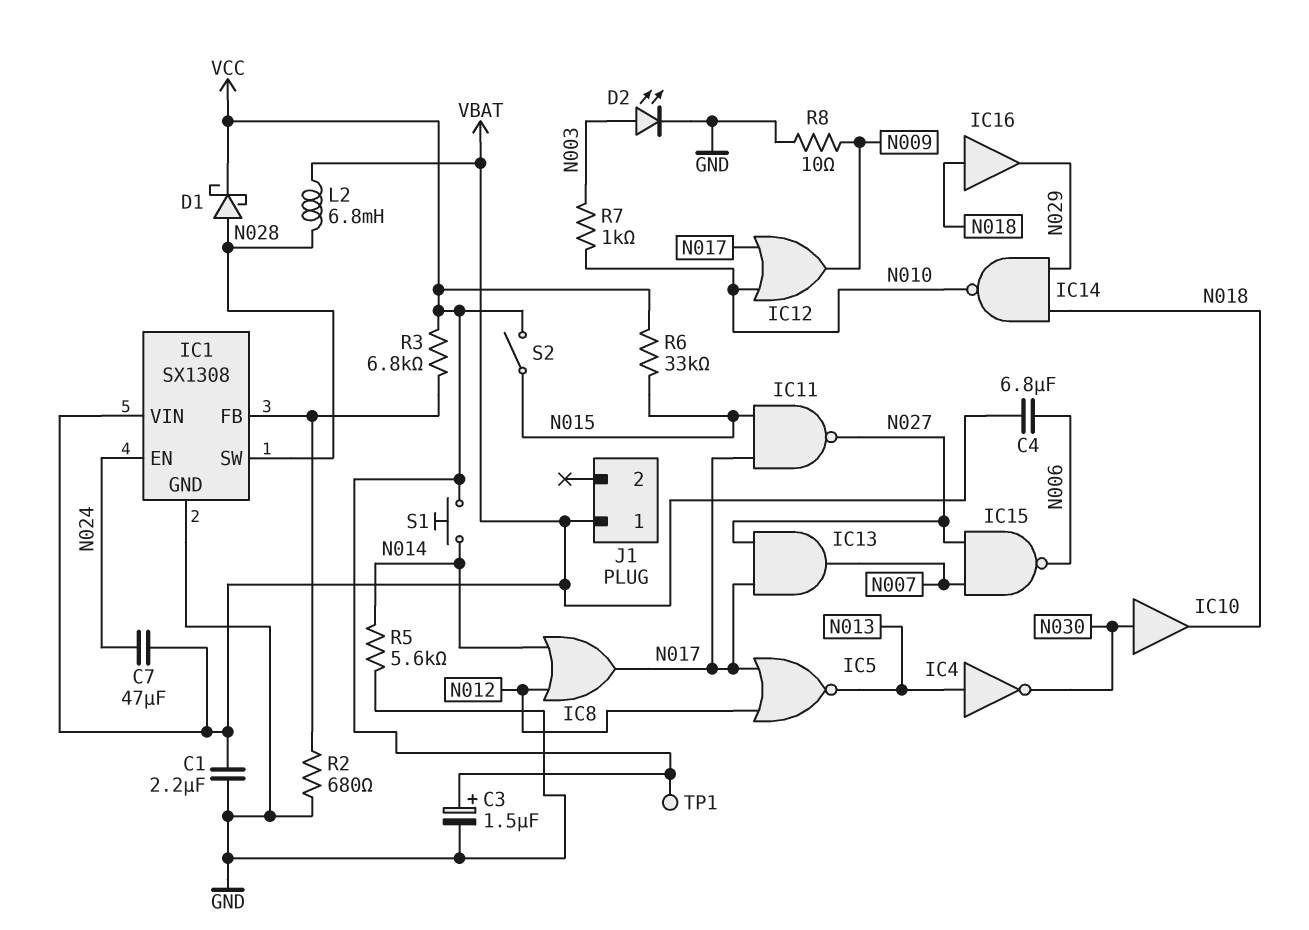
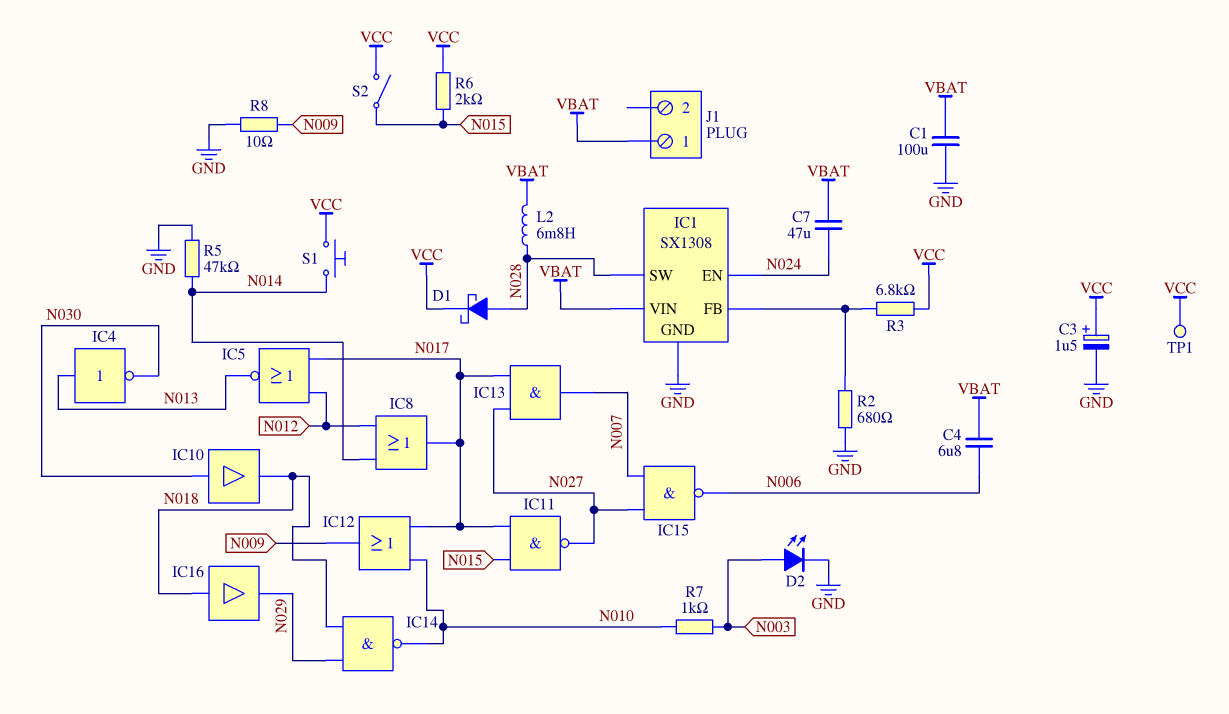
C1: 2.2uF (GND, VBAT) -> 100uF (GND, VBAT)
R5: 5.6k (GND, N014) -> 47k (GND, N014)
R6: 33k (N015, VCC) -> 2k (N015, VCC)

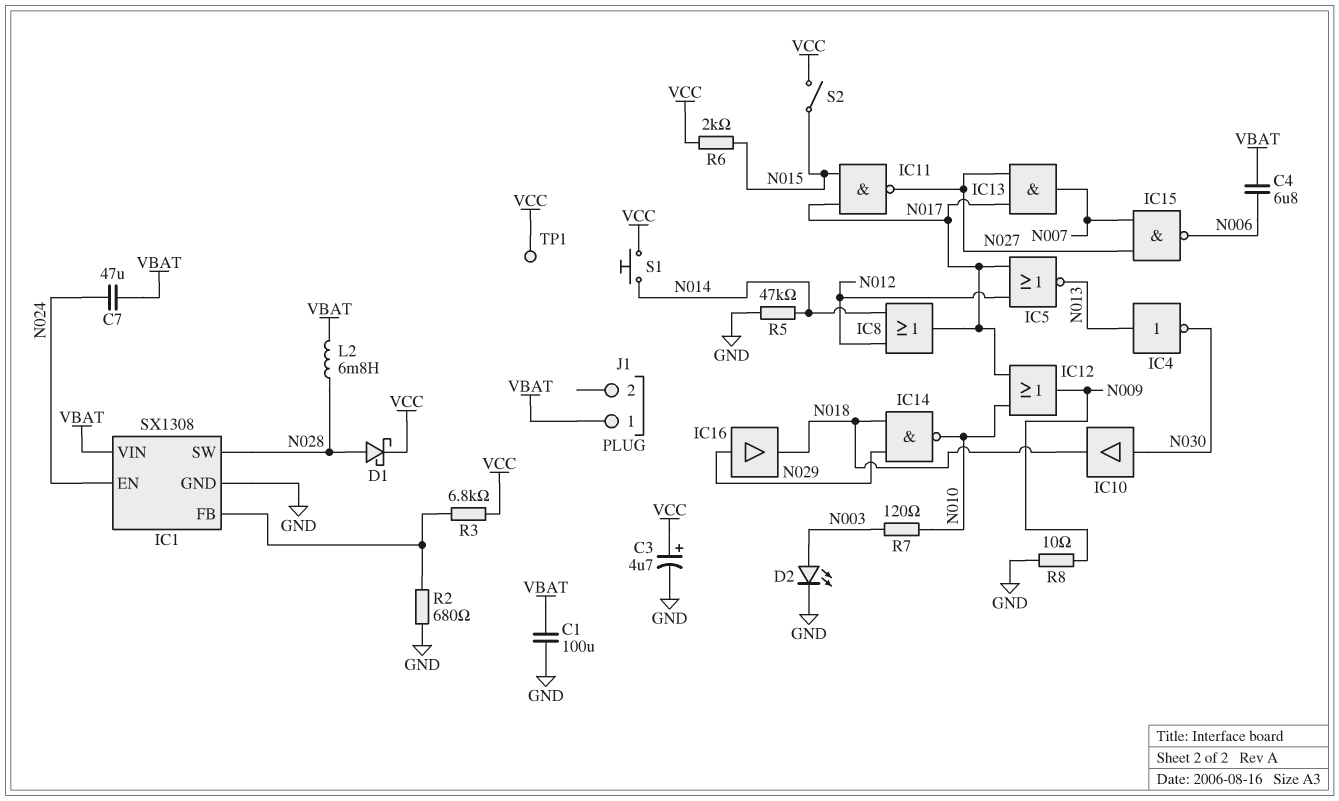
C3: 1.5uF (plus VCC, minus GND) -> 4.7uF (plus VCC, minus GND)
IC16: buffer (in N018, out N029) -> buffer (in N029, out N018)
R7: 1k (N003, N010) -> 120 (N003, N010)

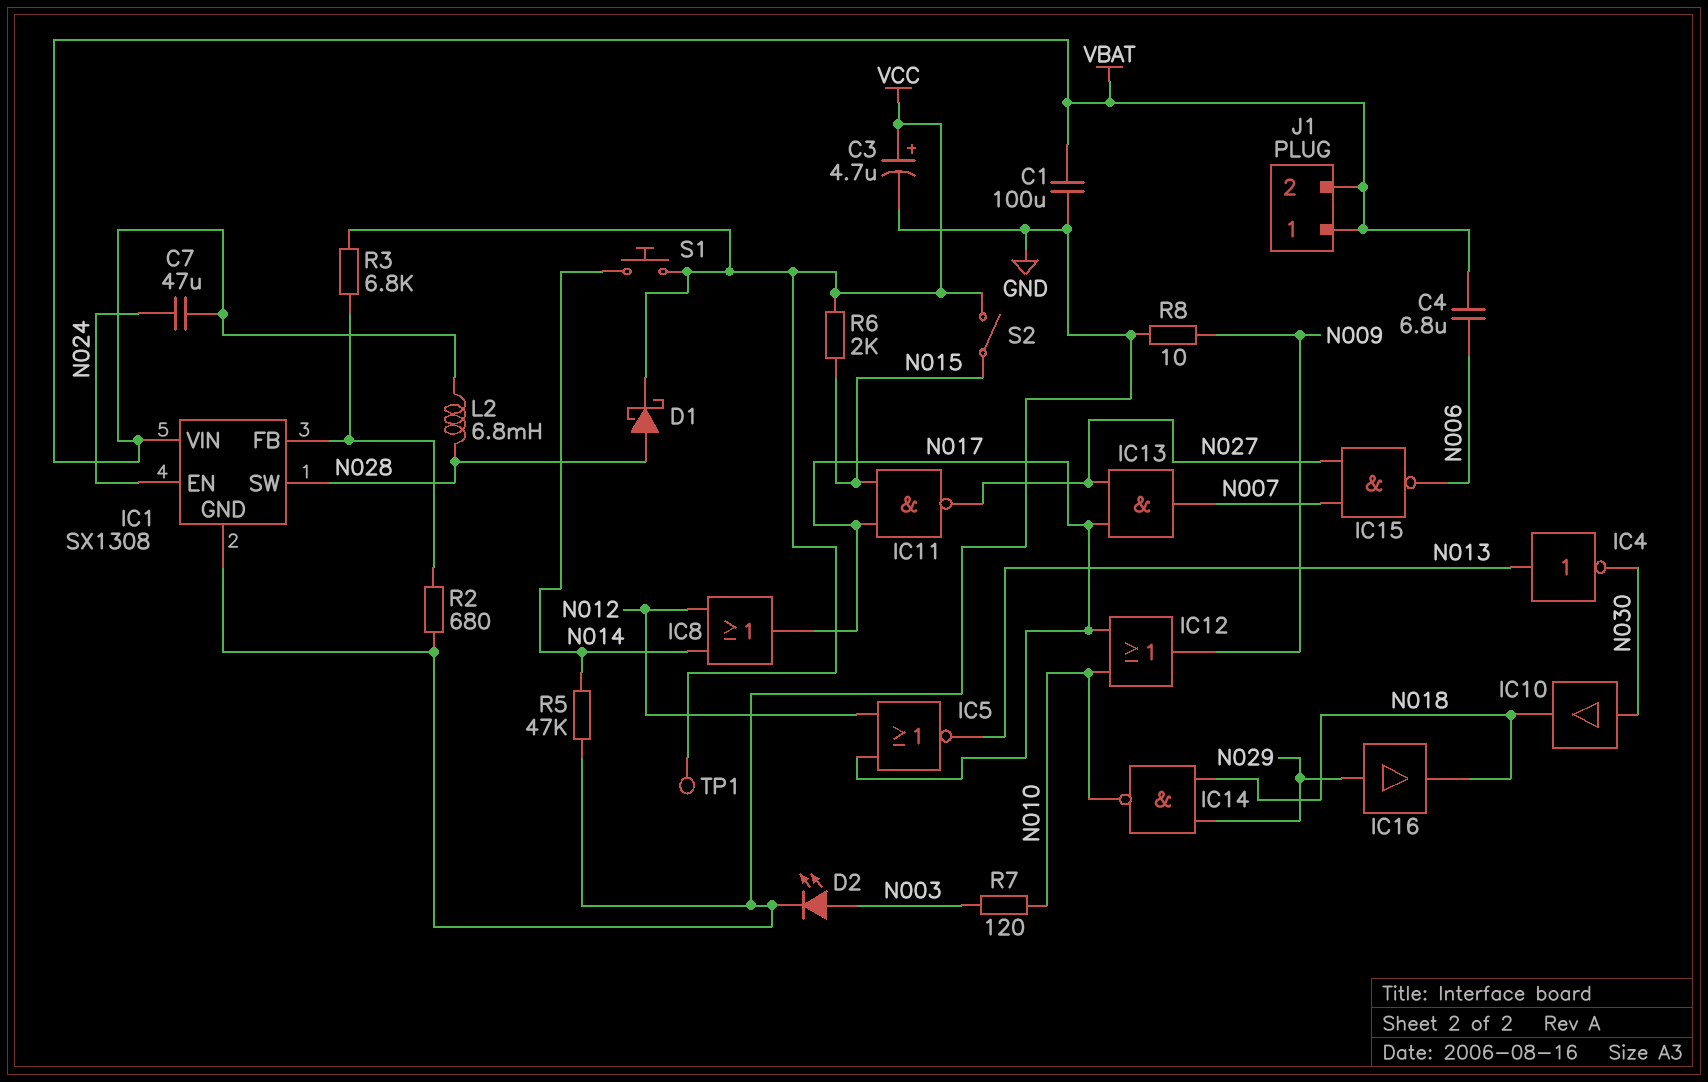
J1 pin 2: none -> VBAT

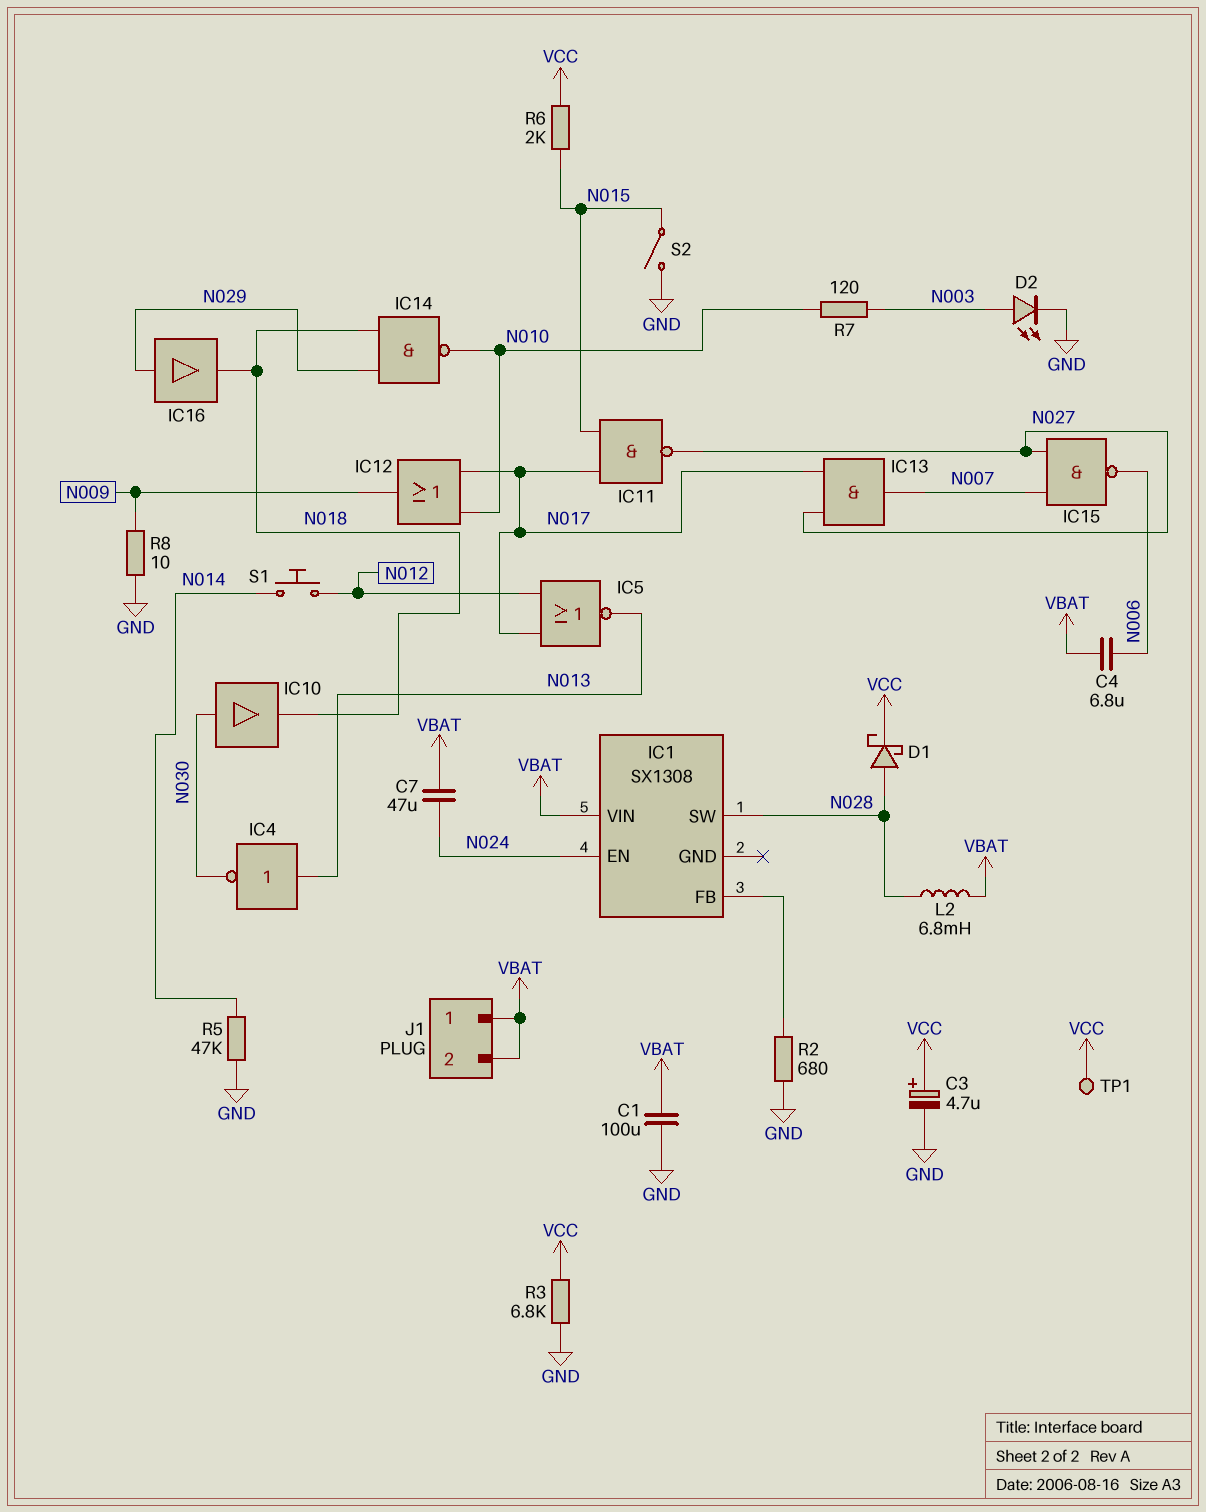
IC1 pin GND: GND -> none
IC8: OR (in N012, in N014, out N017) -> none
R3: 6.8k (IC1/FB, VCC) -> 6.8k (GND, VCC)
S1: button (N014, VCC) -> button (N012, N014)
S2: switch (N015, VCC) -> switch (GND, N015)

